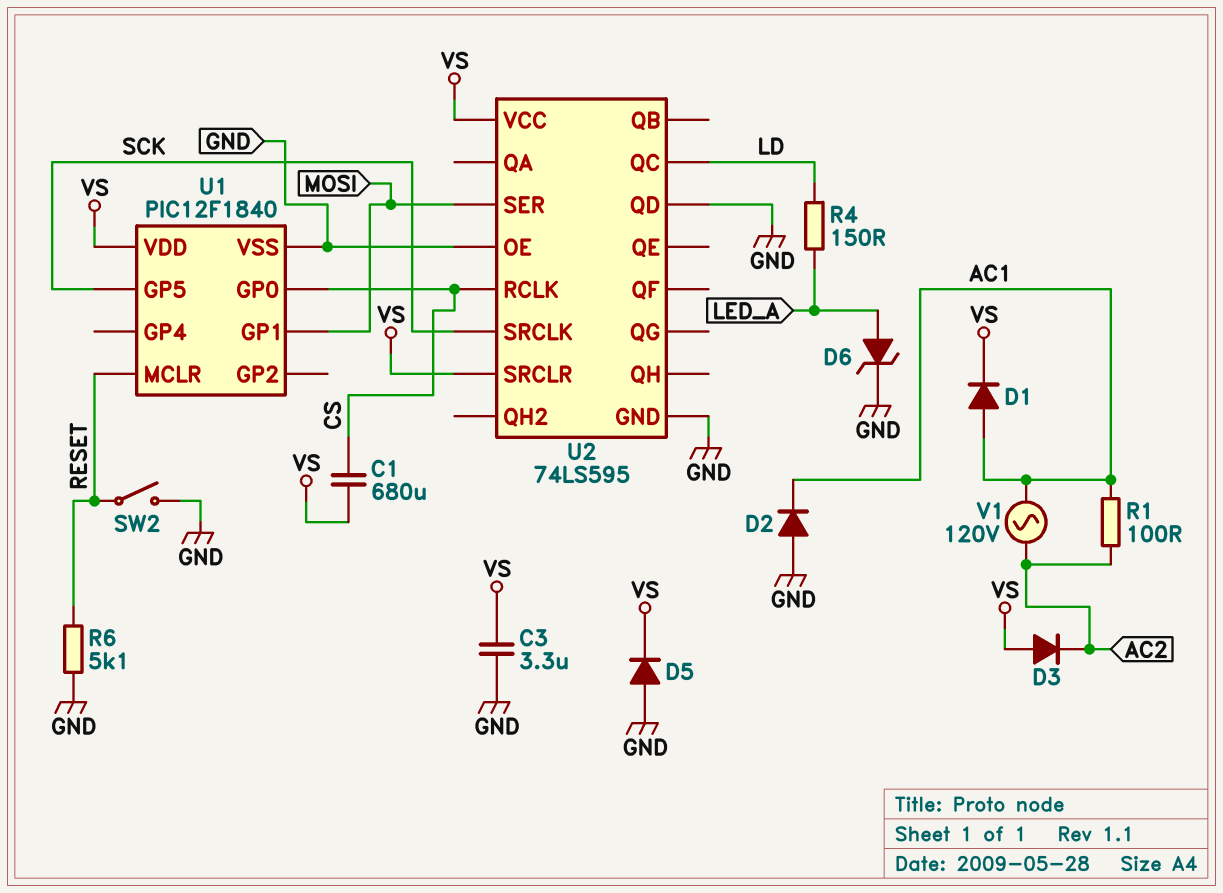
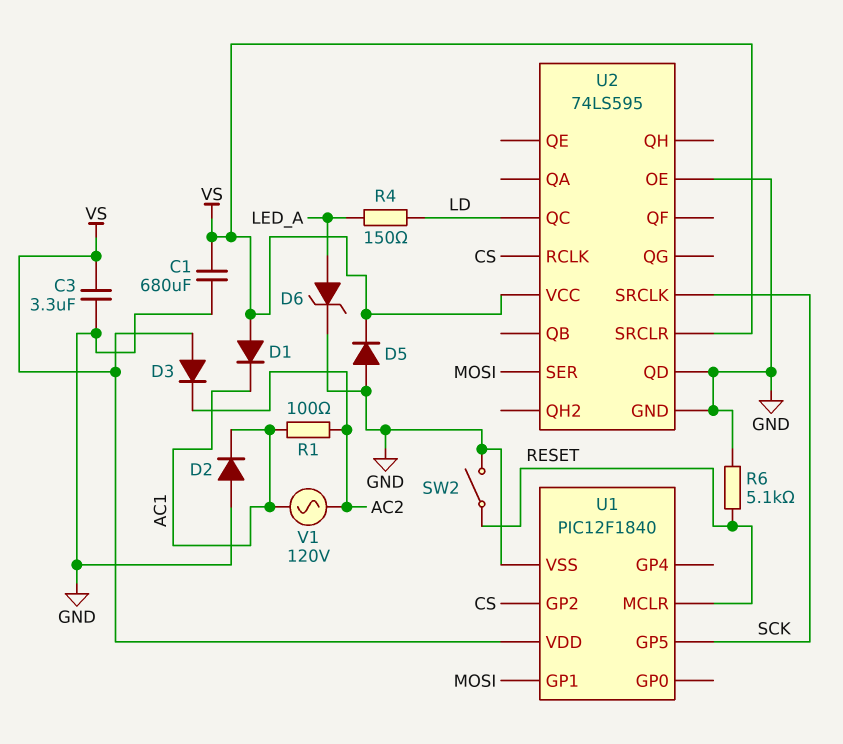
C1: 680uF (CS, VS) -> 680uF (GND, VS)
D1: diode (A AC1, K VS) -> diode (A VS, K AC1)
U1 pin GP0: CS -> none
U1 pin GP2: none -> CS

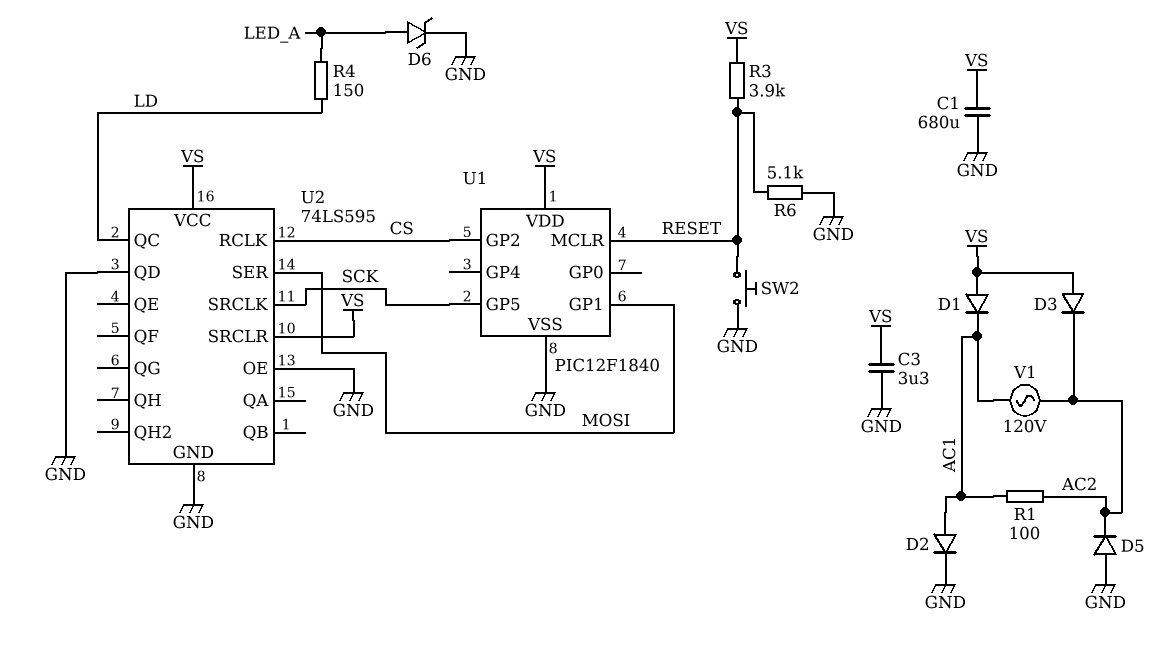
D2: diode (A GND, K AC1) -> diode (A AC1, K GND)
D5: diode (A GND, K VS) -> diode (A GND, K AC2)
R3: none -> 3.9k (RESET, VS)
SW2: switch (GND, RESET) -> button (GND, RESET)

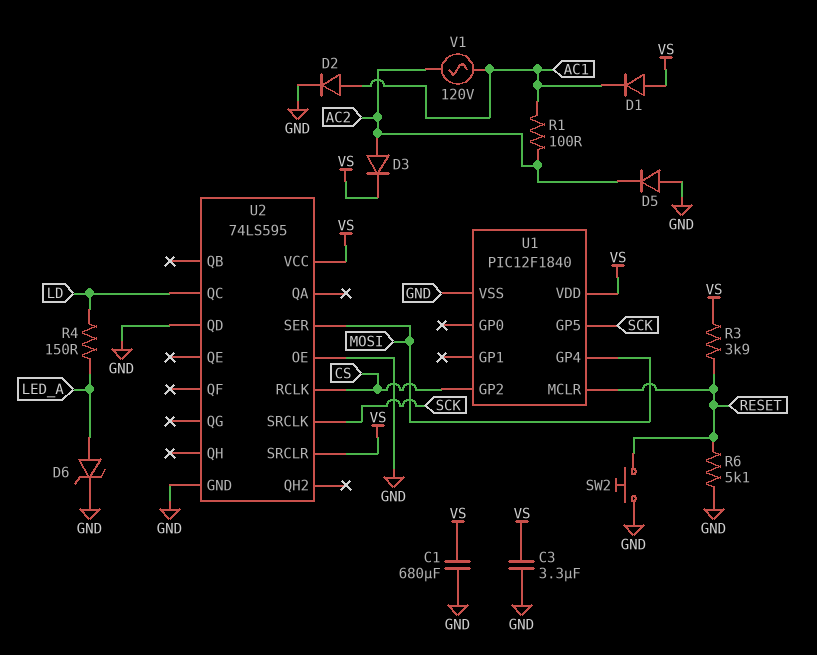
D3: diode (A VS, K AC2) -> diode (A AC2, K VS)
U1 pin GP1: MOSI -> none
U1 pin GP4: none -> MOSI

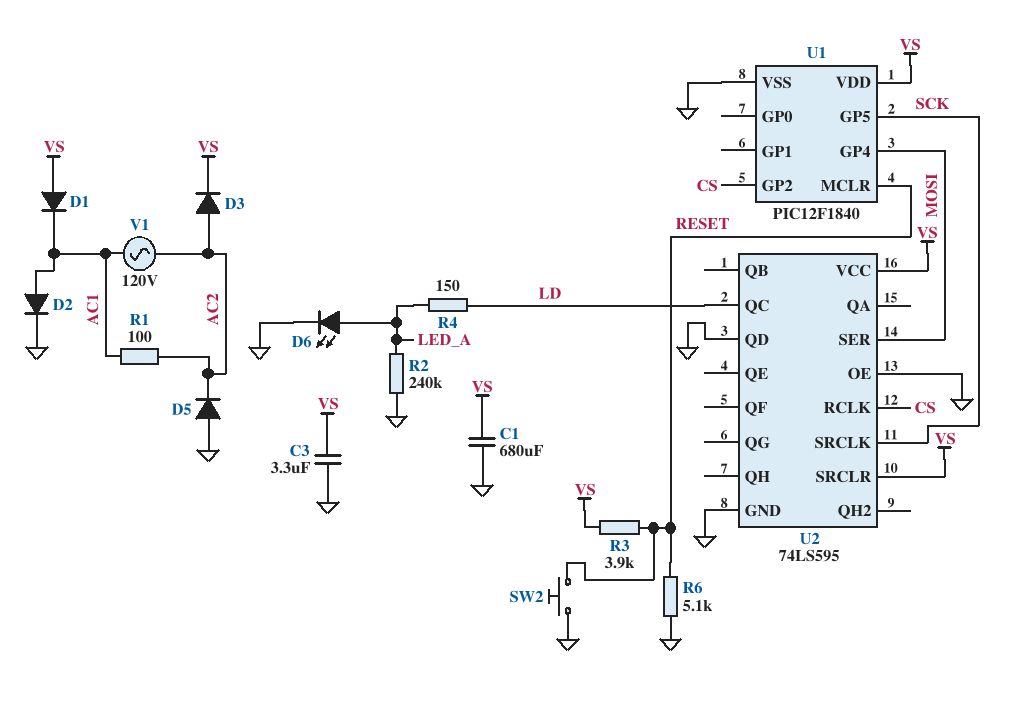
D6: zener (A LED_A, K GND) -> LED (A LED_A, K GND)
R2: none -> 240k (GND, LED_A)

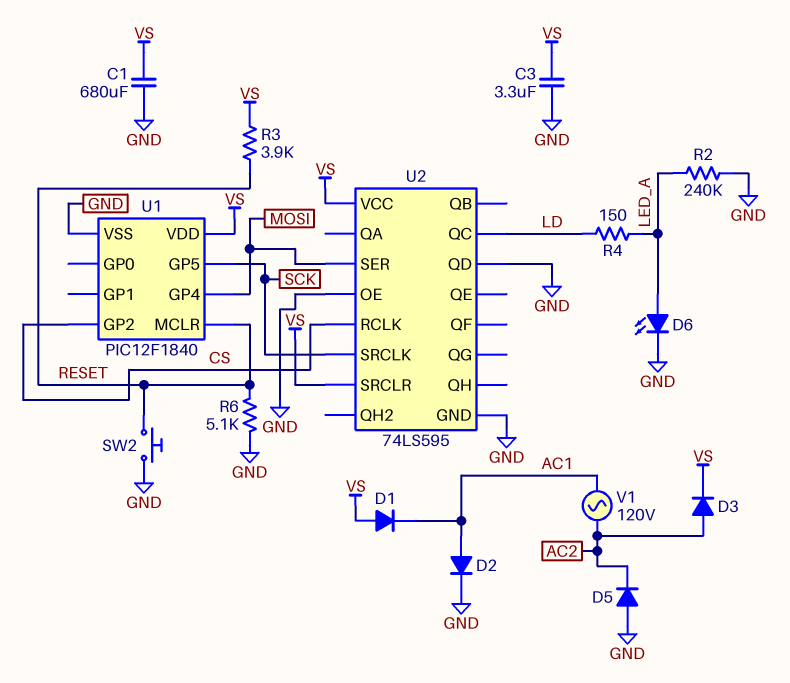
R1: 100 (AC1, AC2) -> none

